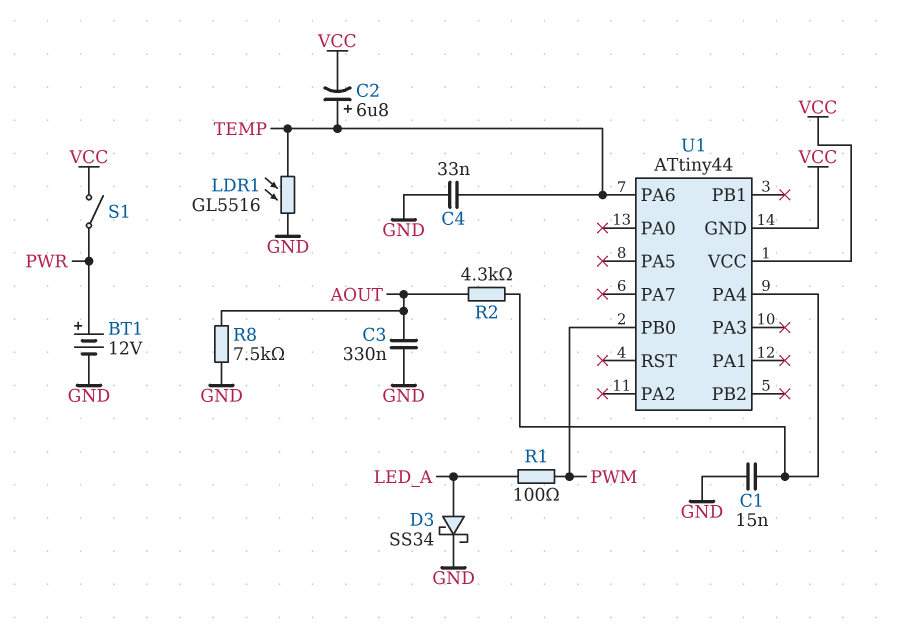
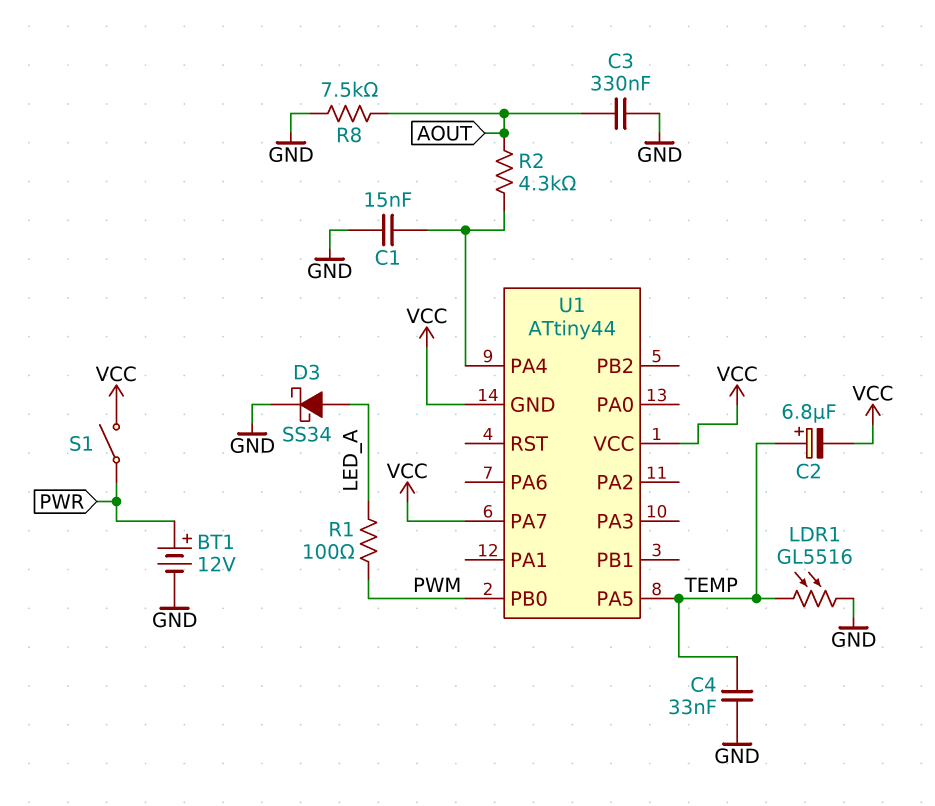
U1 pin PA5: none -> TEMP
U1 pin PA6: TEMP -> none
U1 pin PA7: none -> VCC

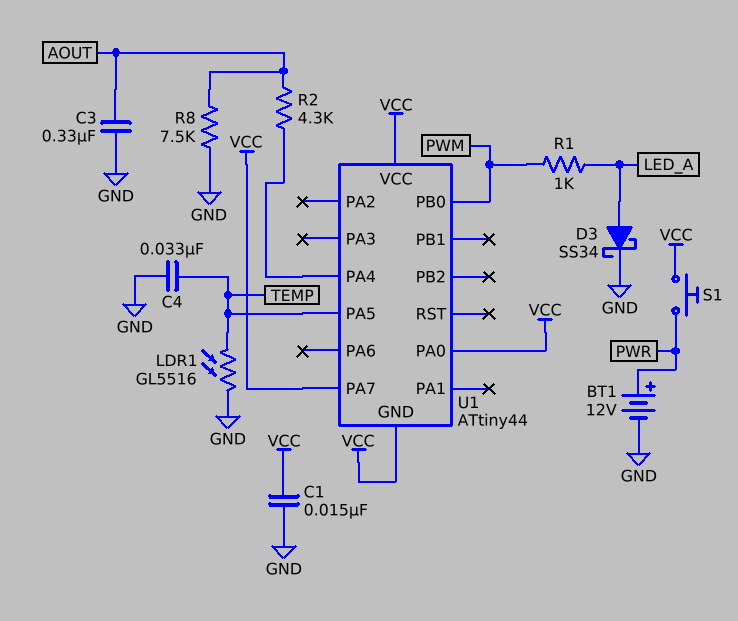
C1: 15nF (GND, U1/PA4) -> 15nF (GND, VCC)
C2: 6.8uF (plus TEMP, minus VCC) -> none
R1: 100 (LED_A, PWM) -> 1k (LED_A, PWM)
S1: switch (PWR, VCC) -> button (PWR, VCC)
U1 pin PA0: none -> VCC

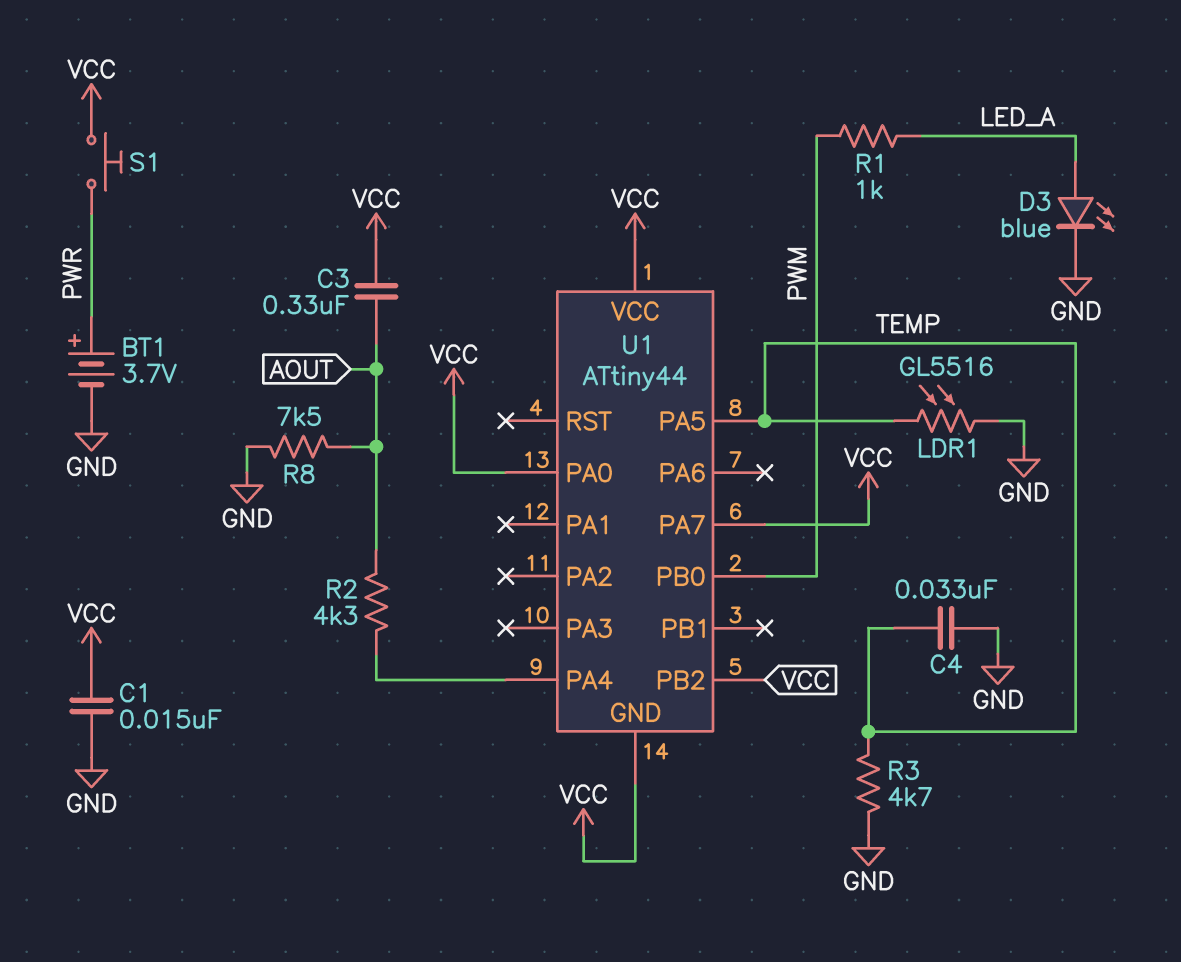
BT1: 12V (plus PWR, minus GND) -> 3.7V (plus PWR, minus GND)
C3: 330nF (AOUT, GND) -> 330nF (AOUT, VCC)
D3: schottky SS34 (A LED_A, K GND) -> LED blue (A LED_A, K GND)
R3: none -> 4.7k (GND, TEMP)
U1 pin PB2: none -> VCC

